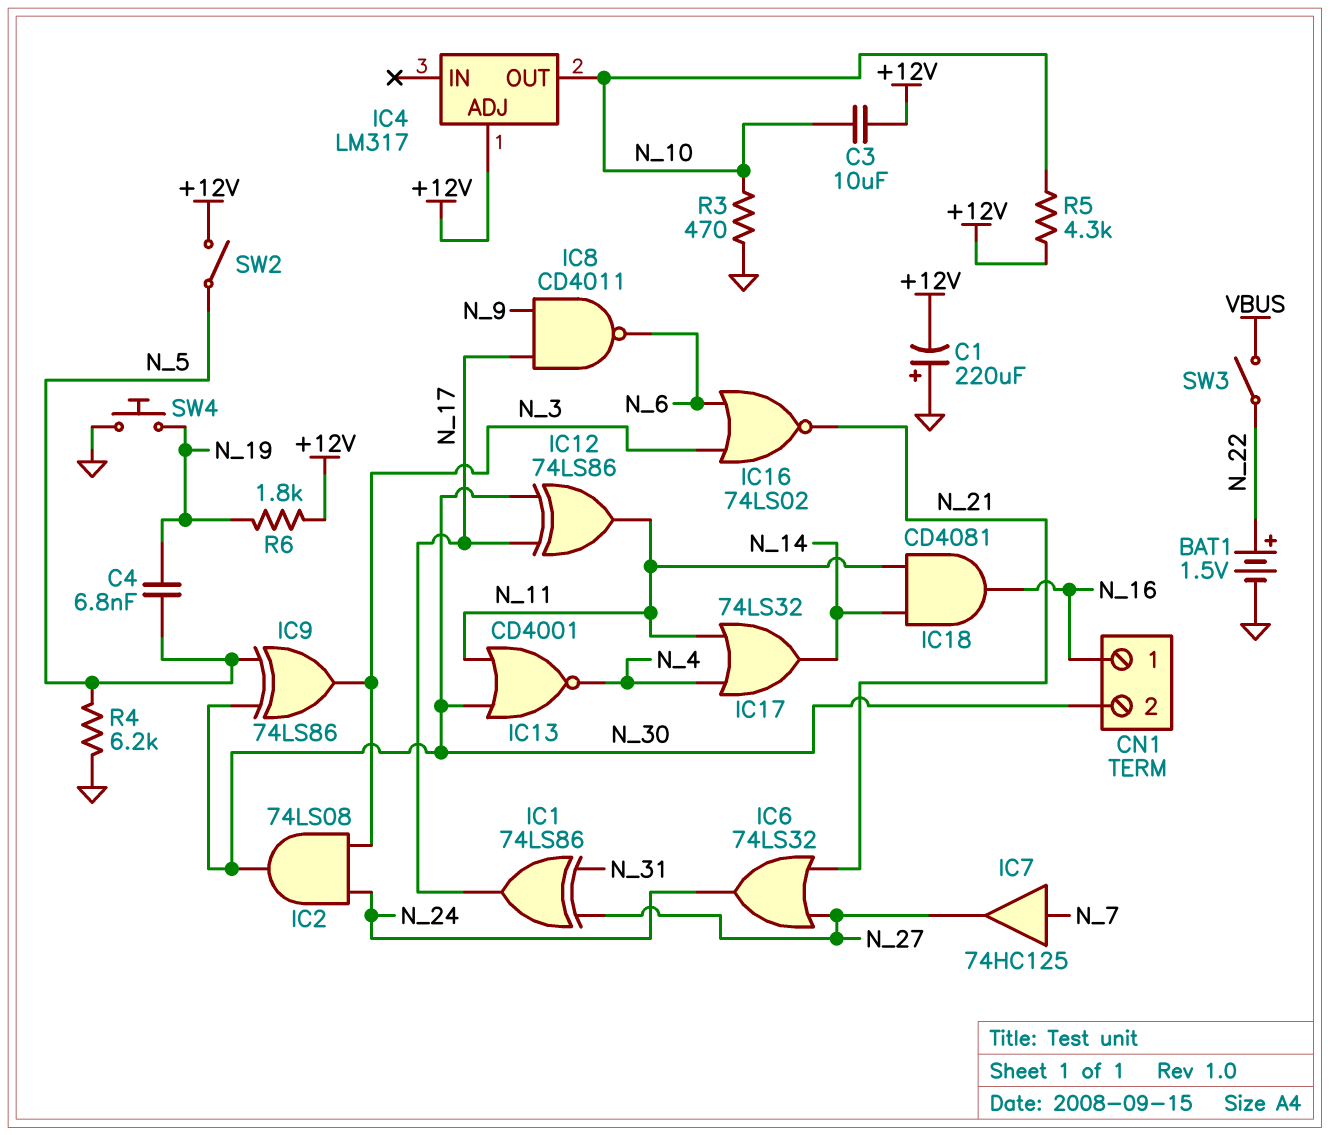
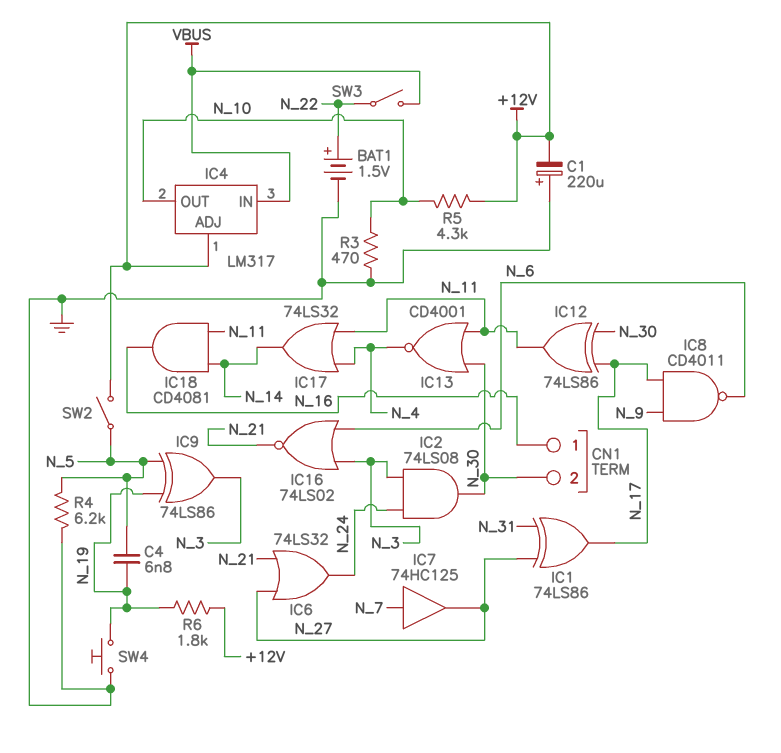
C3: 10uF (+12V, N_10) -> none
IC4 pin IN: none -> VBUS
IC9: XOR 74LS86 (in N_5, in N_30, out N_3) -> XOR 74LS86 (in N_5, in N_19, out N_3)

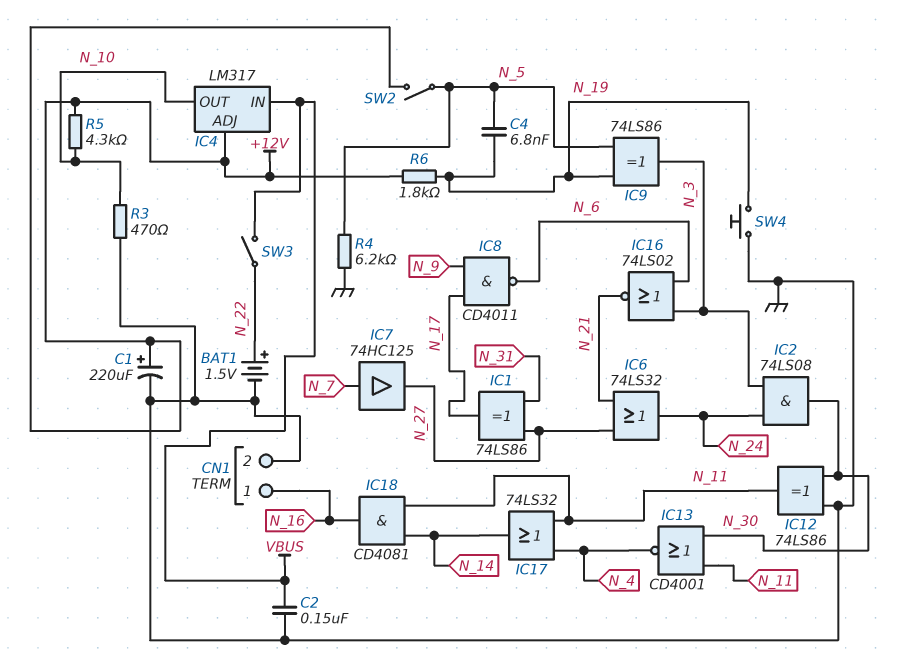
C1: 220uF (plus GND, minus +12V) -> 220uF (plus +12V, minus GND)
C2: none -> 150nF (GND, VBUS)
CN1 pin 2: N_30 -> GND
IC12: XOR 74LS86 (in N_17, in N_30, out N_11) -> XOR 74LS86 (in GND, in N_30, out N_11)

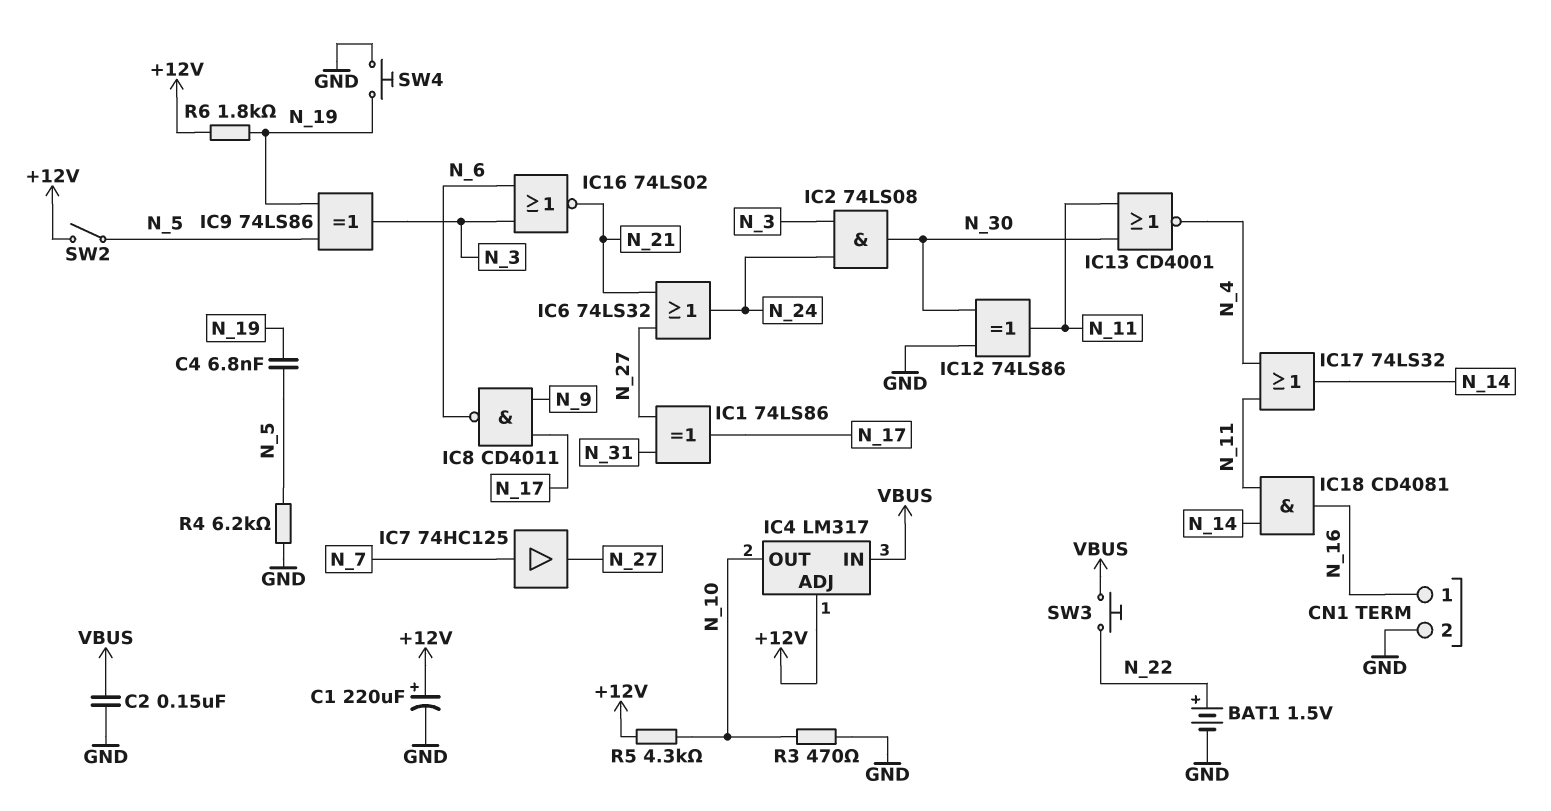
SW3: switch (N_22, VBUS) -> button (N_22, VBUS)

